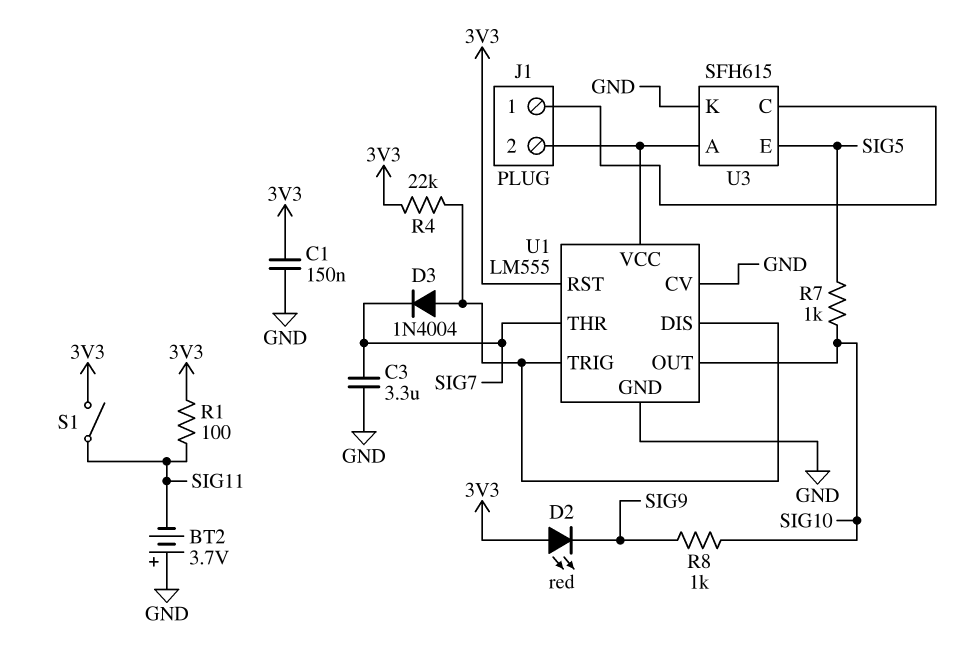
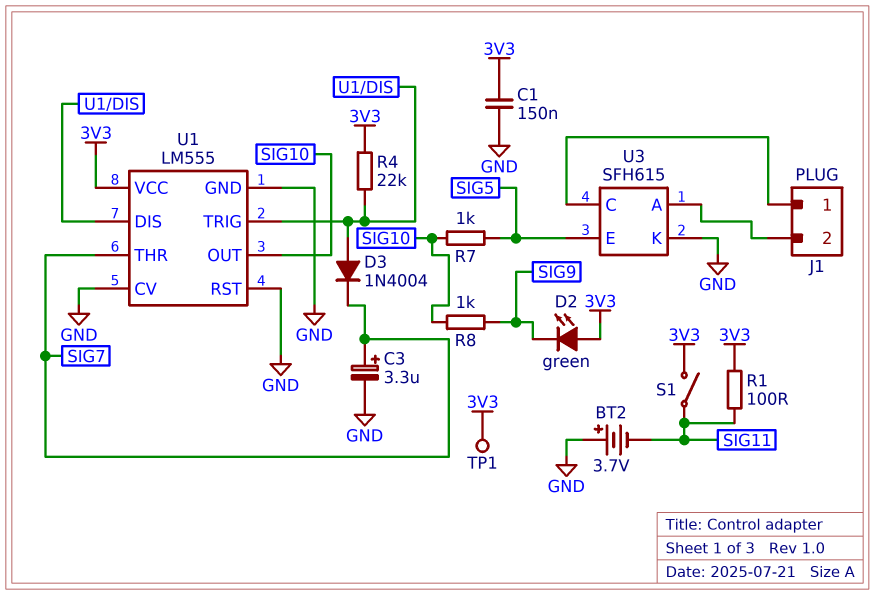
C3: 3.3uF (GND, SIG7) -> 3.3uF (plus SIG7, minus GND)
D2: LED red (A 3V3, K SIG9) -> LED green (A 3V3, K SIG9)
TP1: none -> test point (3V3)
U1 pin RST: 3V3 -> GND
U1 pin VCC: J1/2 -> 3V3

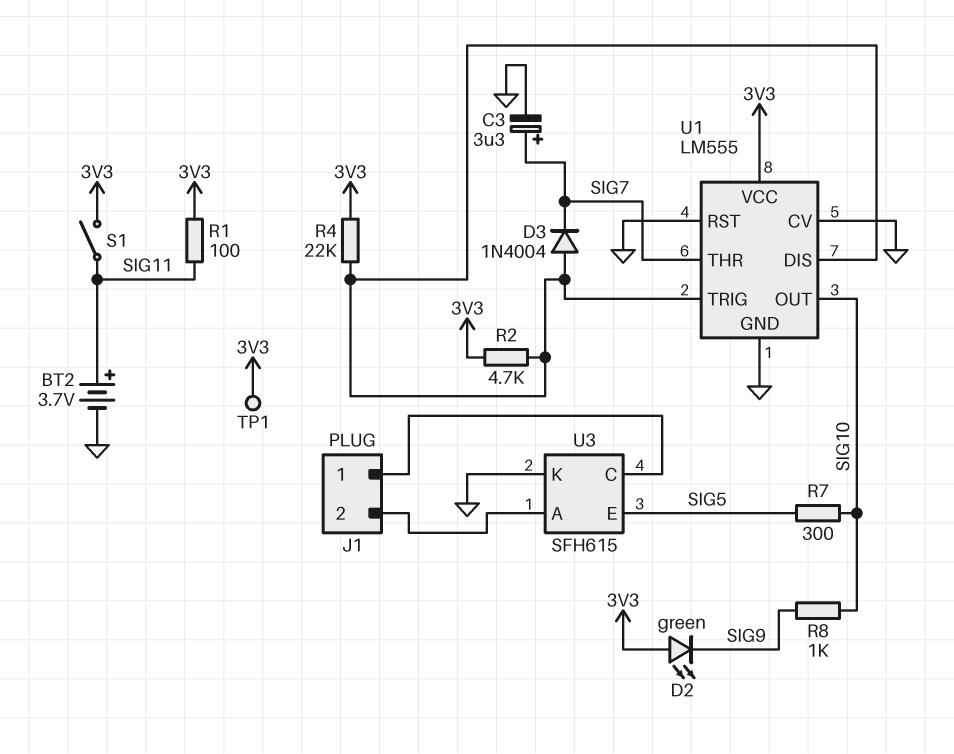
BT2: 3.7V (plus GND, minus SIG11) -> 3.7V (plus SIG11, minus GND)
C1: 150nF (3V3, GND) -> none
R2: none -> 4.7k (3V3, U1/DIS)
R7: 1k (SIG5, SIG10) -> 300 (SIG5, SIG10)

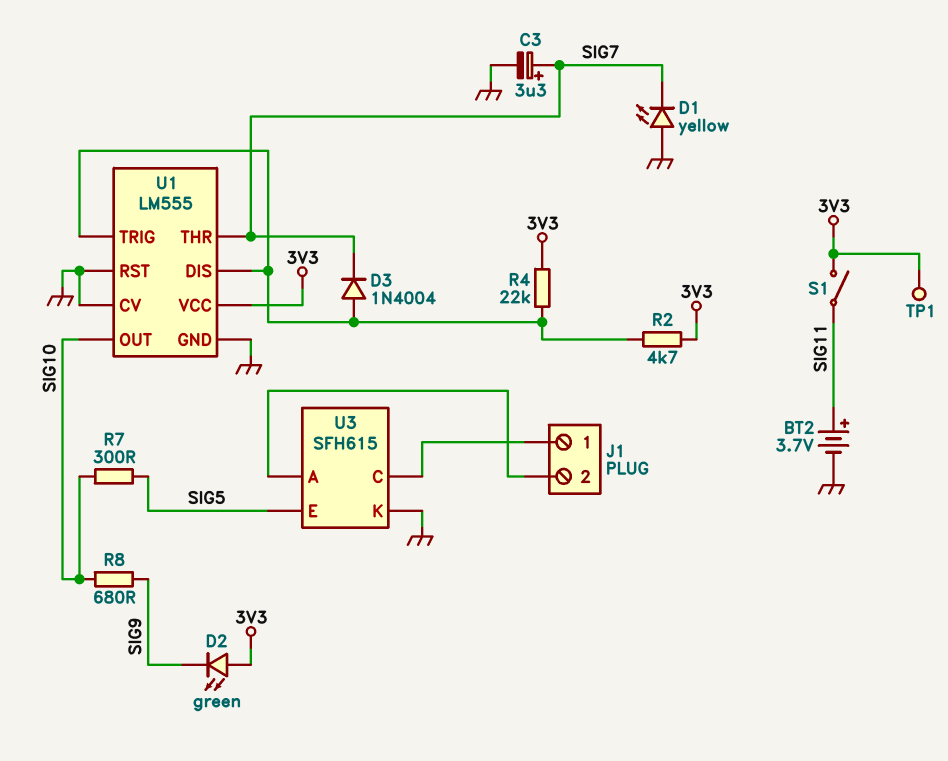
D1: none -> LED yellow (A GND, K SIG7)
R1: 100 (3V3, SIG11) -> none
R8: 1k (SIG9, SIG10) -> 680 (SIG9, SIG10)

